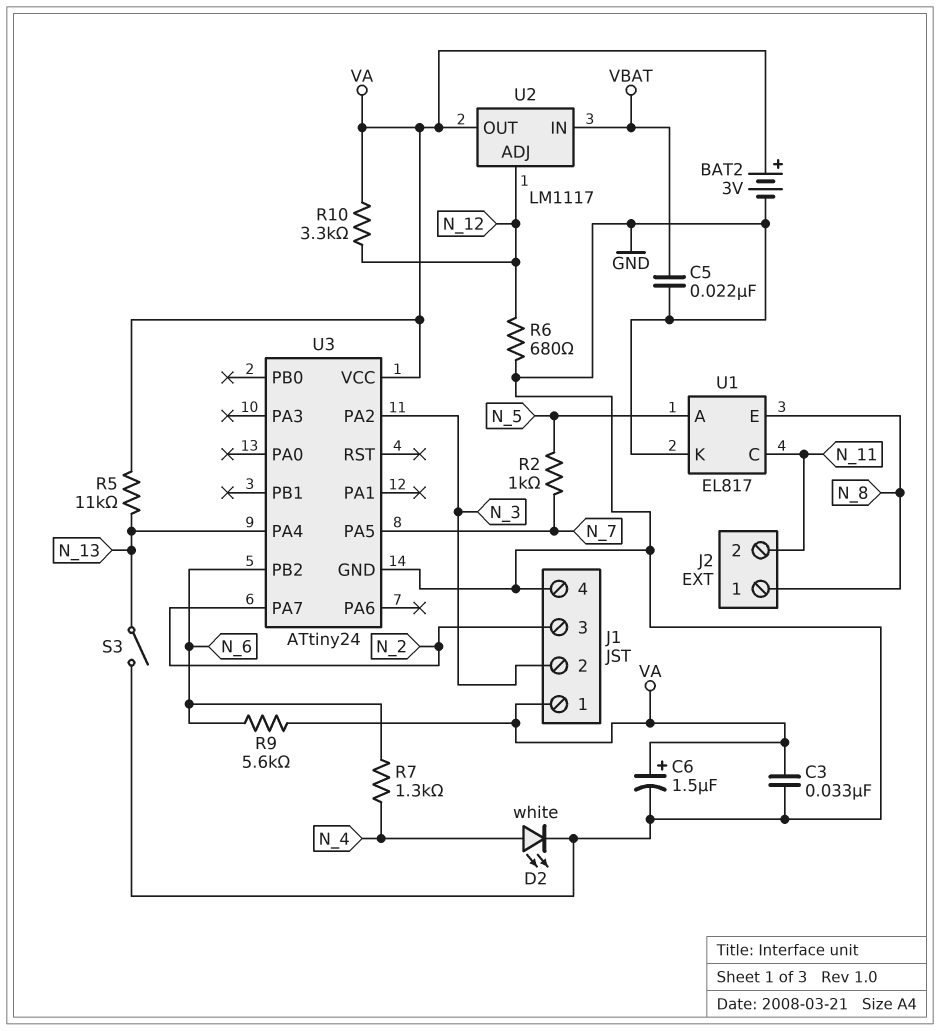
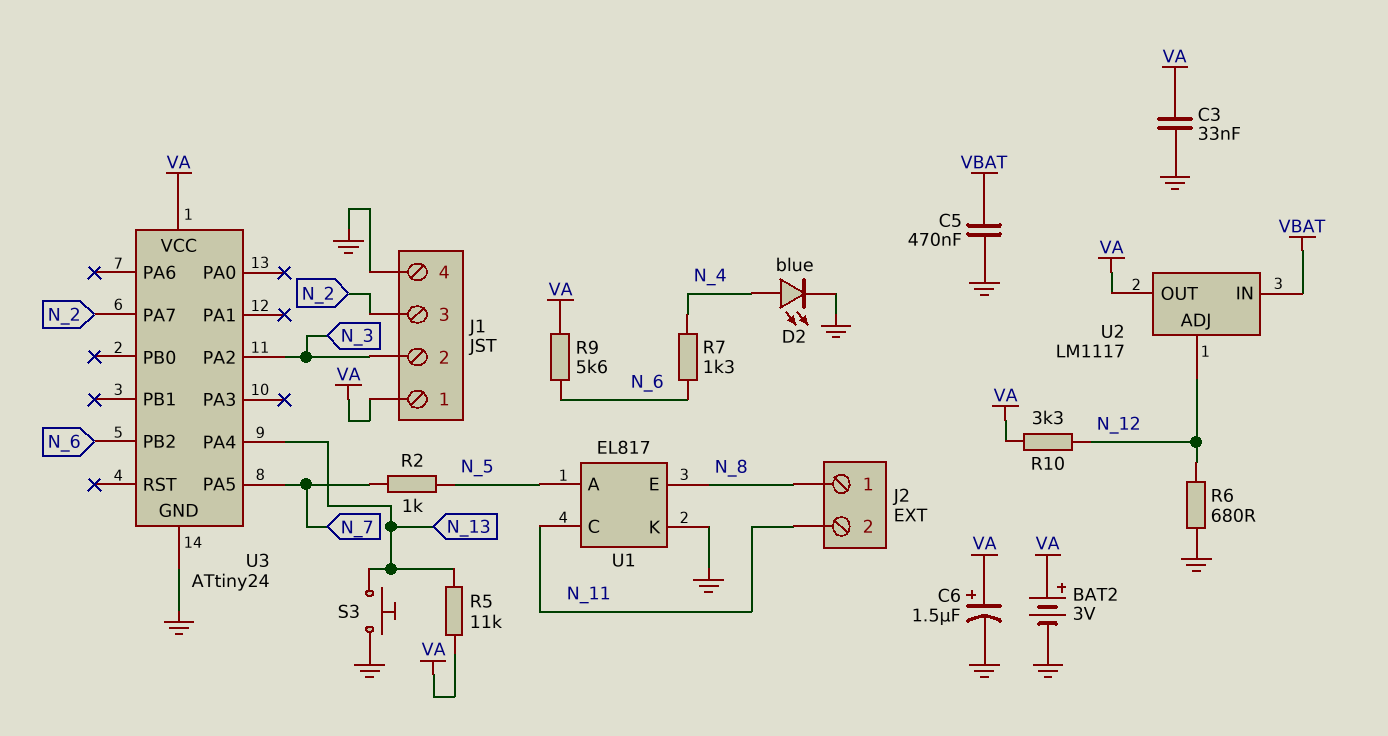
C5: 22nF (GND, VBAT) -> 470nF (GND, VBAT)
D2: LED white (A N_4, K GND) -> LED blue (A N_4, K GND)
S3: switch (GND, N_13) -> button (GND, N_13)

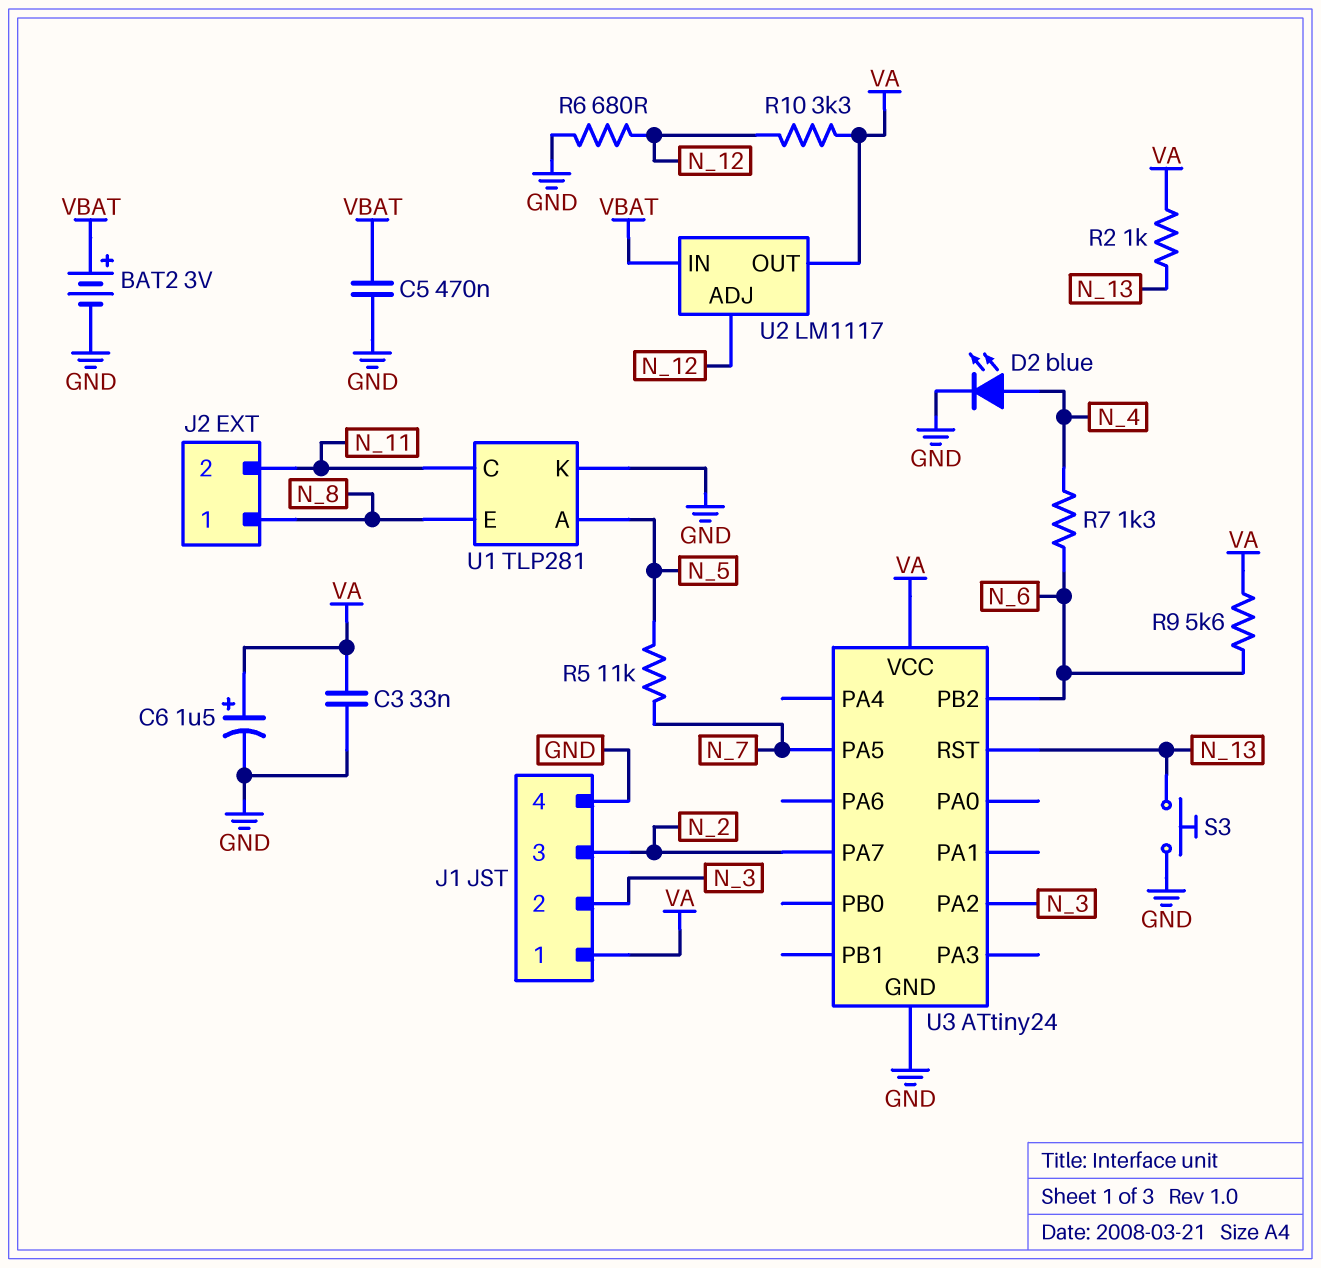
BAT2: 3V (plus VA, minus GND) -> 3V (plus VBAT, minus GND)
R2: 1k (N_5, N_7) -> 1k (N_13, VA)
R5: 11k (N_13, VA) -> 11k (N_5, N_7)
U1: EL817 -> TLP281
U3 pin PA4: N_13 -> none
U3 pin RST: none -> N_13

